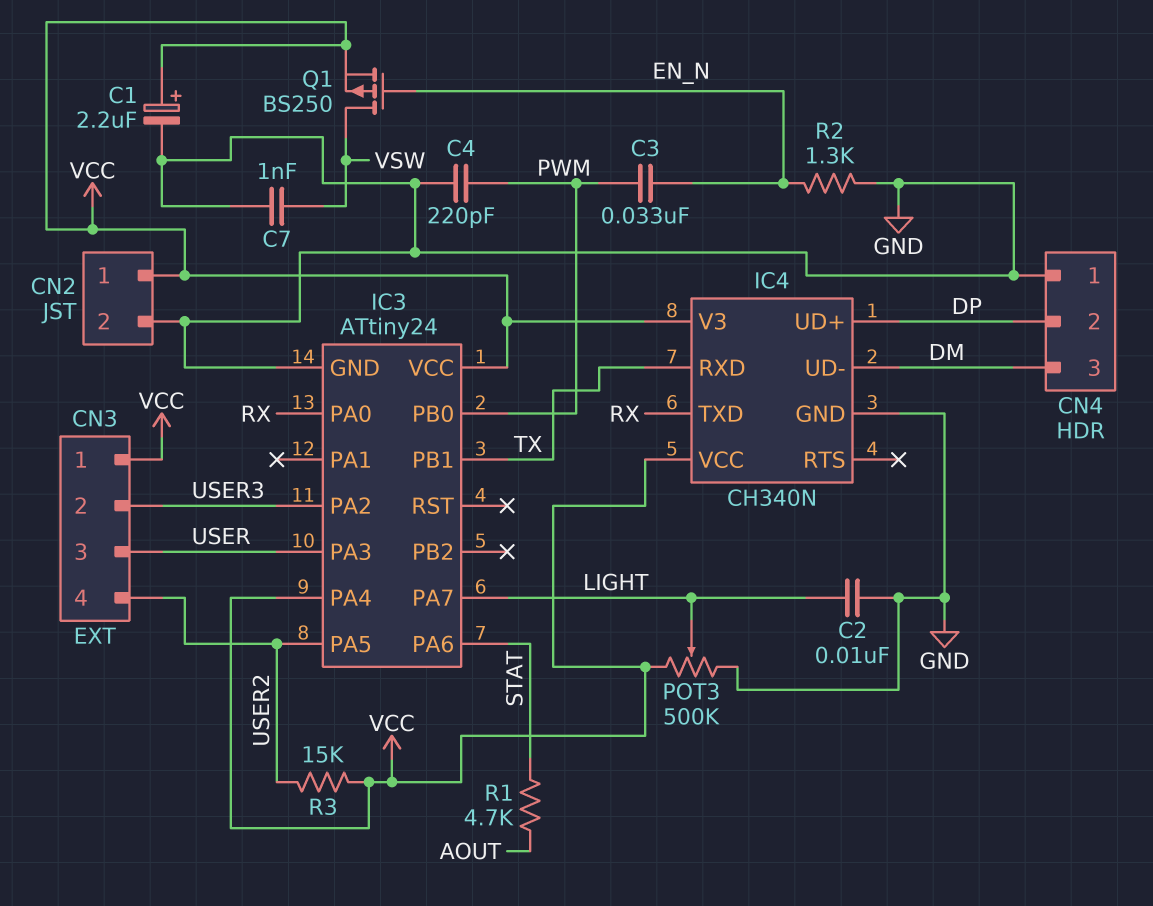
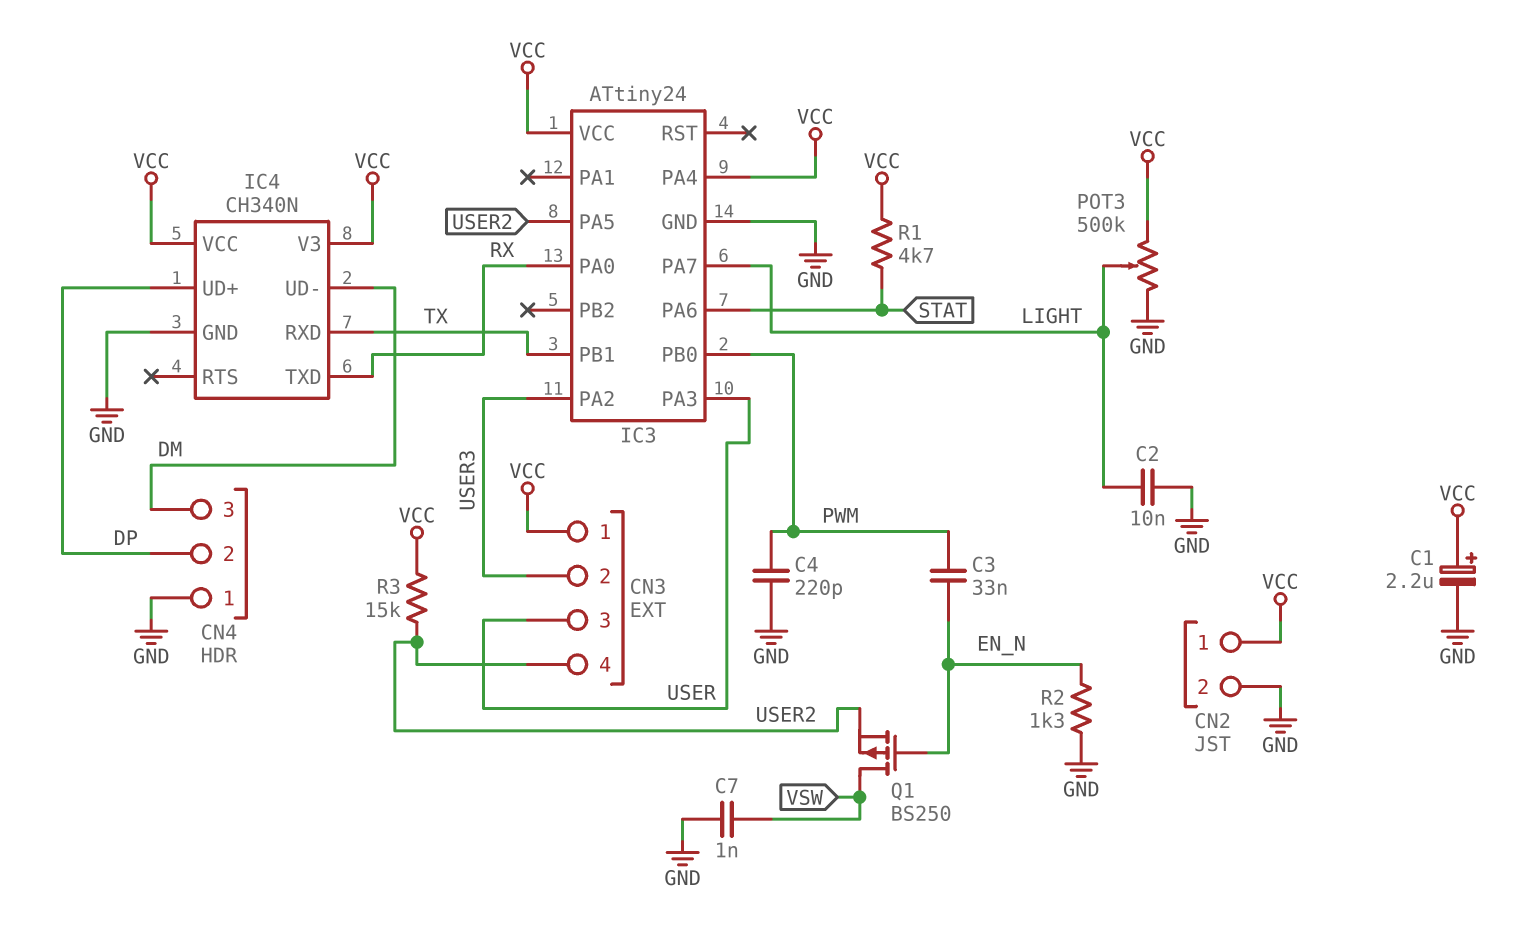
Q1: PMOS BS250 (G EN_N, D VSW, S VCC) -> PMOS BS250 (G EN_N, D VSW, S USER2)
R1: 4.7k (AOUT, STAT) -> 4.7k (STAT, VCC)

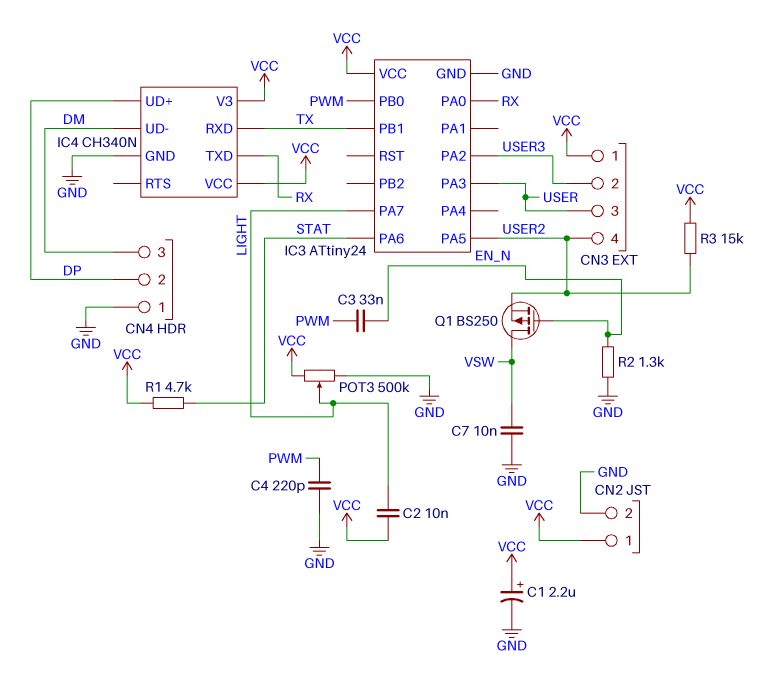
C2: 10nF (GND, LIGHT) -> 10nF (LIGHT, VCC)
C7: 1nF (GND, VSW) -> 10nF (GND, VSW)
IC3 pin PA4: VCC -> none

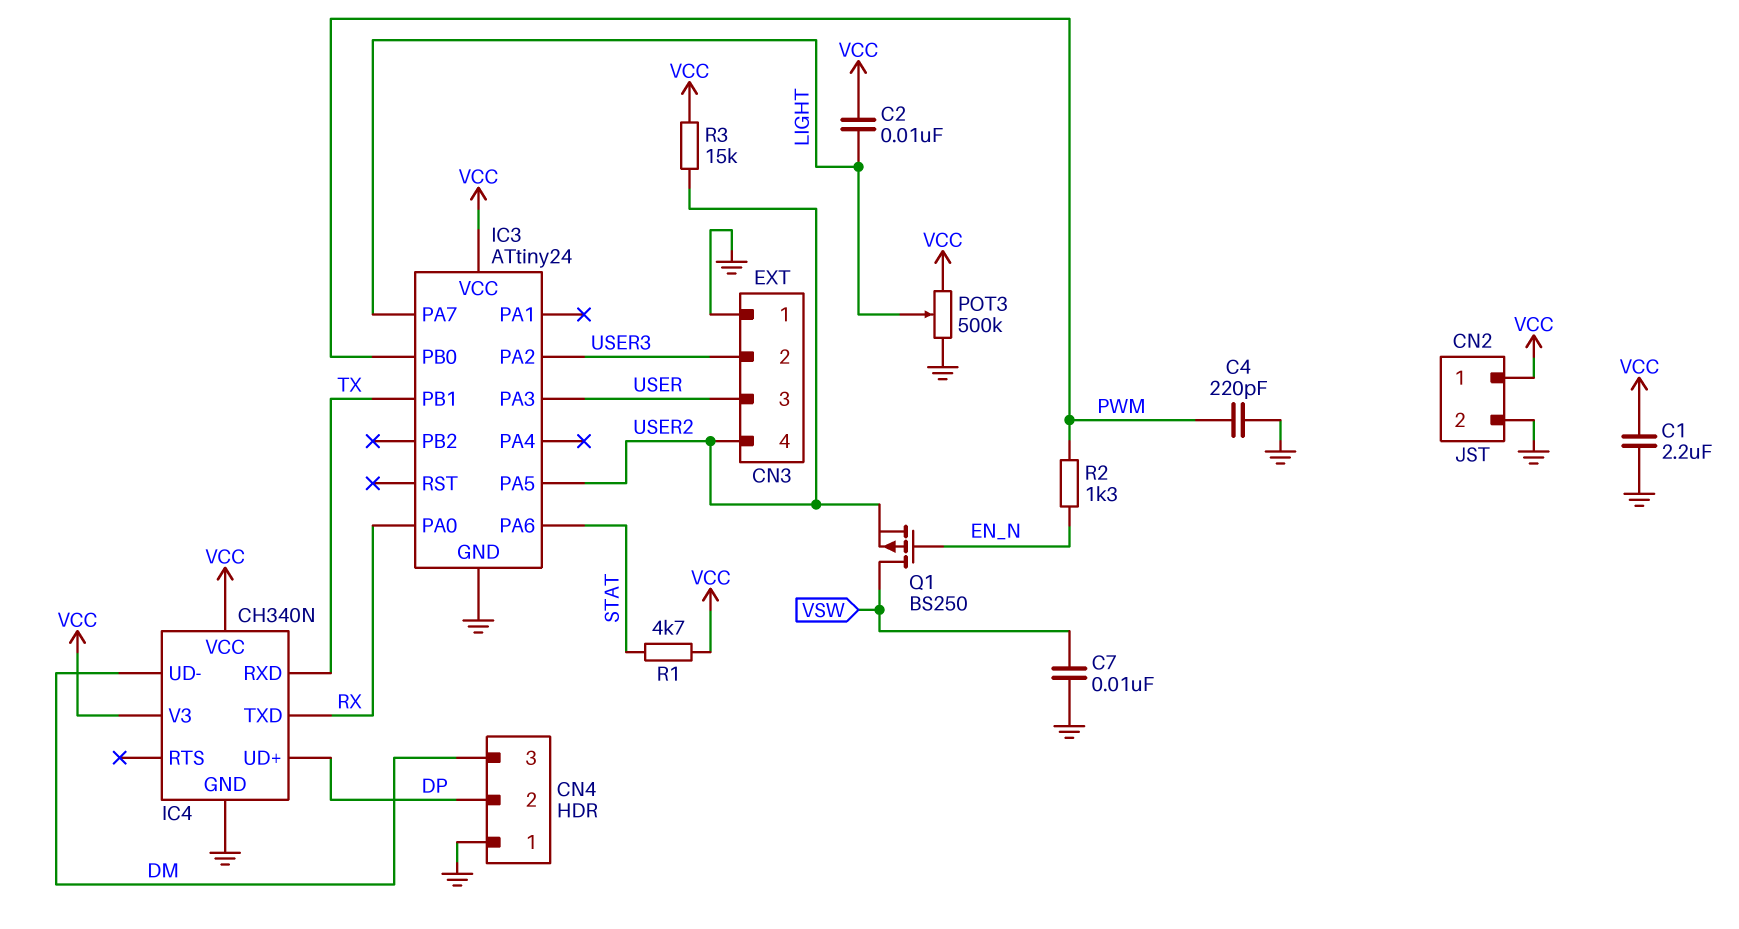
C1: 2.2uF (plus VCC, minus GND) -> 2.2uF (GND, VCC)
C3: 33nF (EN_N, PWM) -> none
CN3 pin 1: VCC -> GND
R2: 1.3k (EN_N, GND) -> 1.3k (EN_N, PWM)

